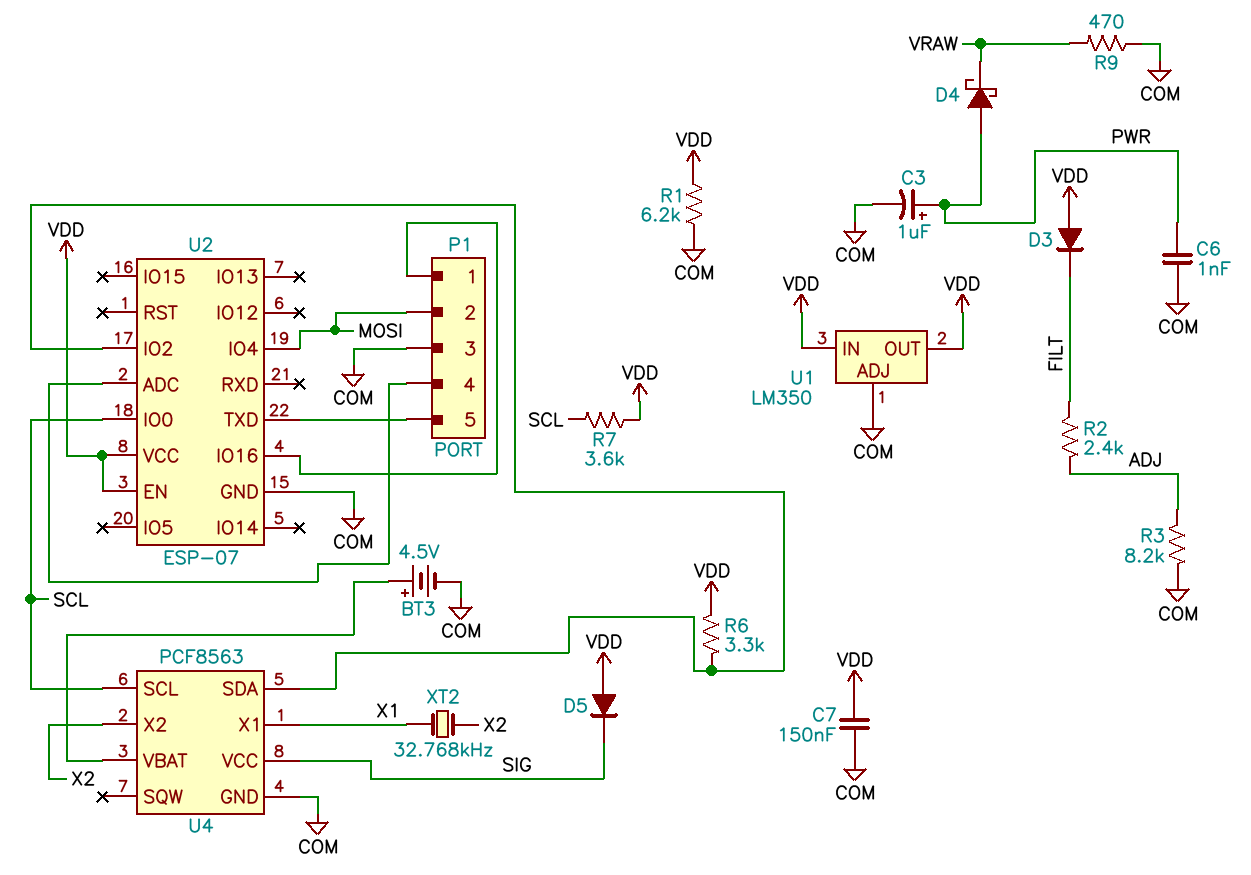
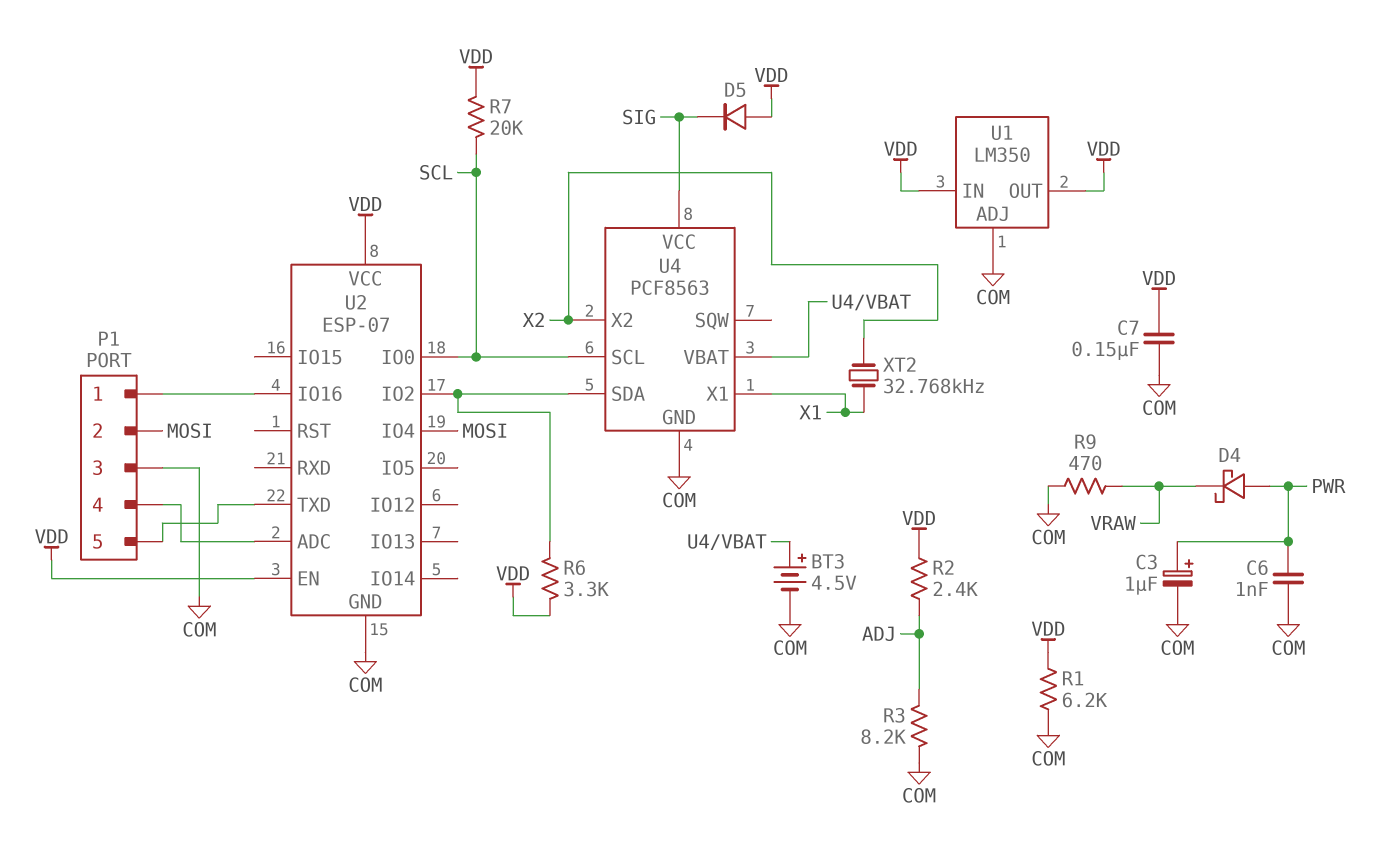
D3: diode (A VDD, K FILT) -> none
R2: 2.4k (ADJ, FILT) -> 2.4k (ADJ, VDD)
R7: 3.6k (SCL, VDD) -> 20k (SCL, VDD)

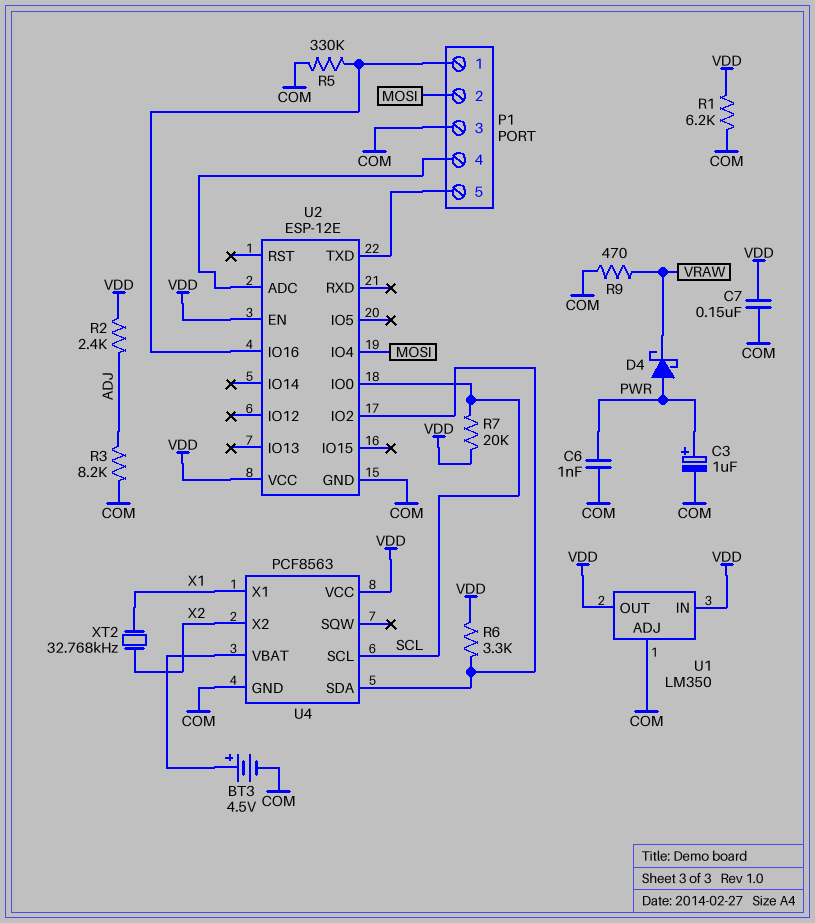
D5: diode (A VDD, K SIG) -> none
R5: none -> 330k (COM, P1/1)
U2: ESP-07 -> ESP-12E
U4 pin VCC: SIG -> VDD

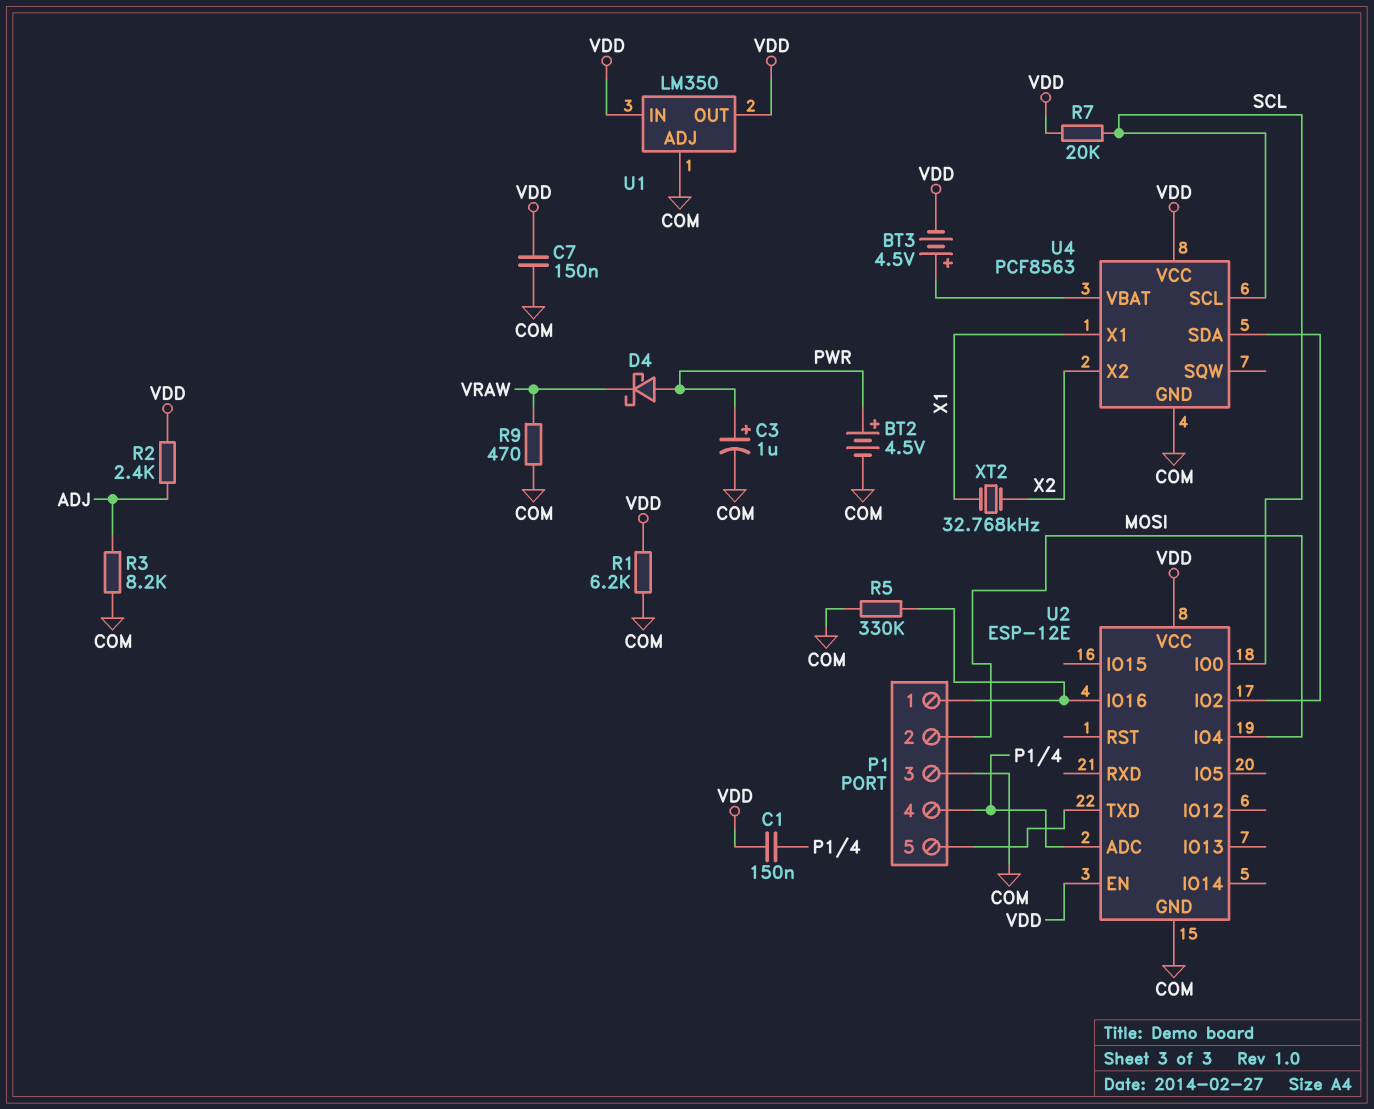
BT2: none -> 4.5V (plus PWR, minus COM)
BT3: 4.5V (plus U4/VBAT, minus COM) -> 4.5V (plus U4/VBAT, minus VDD)
C1: none -> 150nF (P1/4, VDD)
C6: 1nF (COM, PWR) -> none
R6: 3.3k (U2/IO2, VDD) -> none

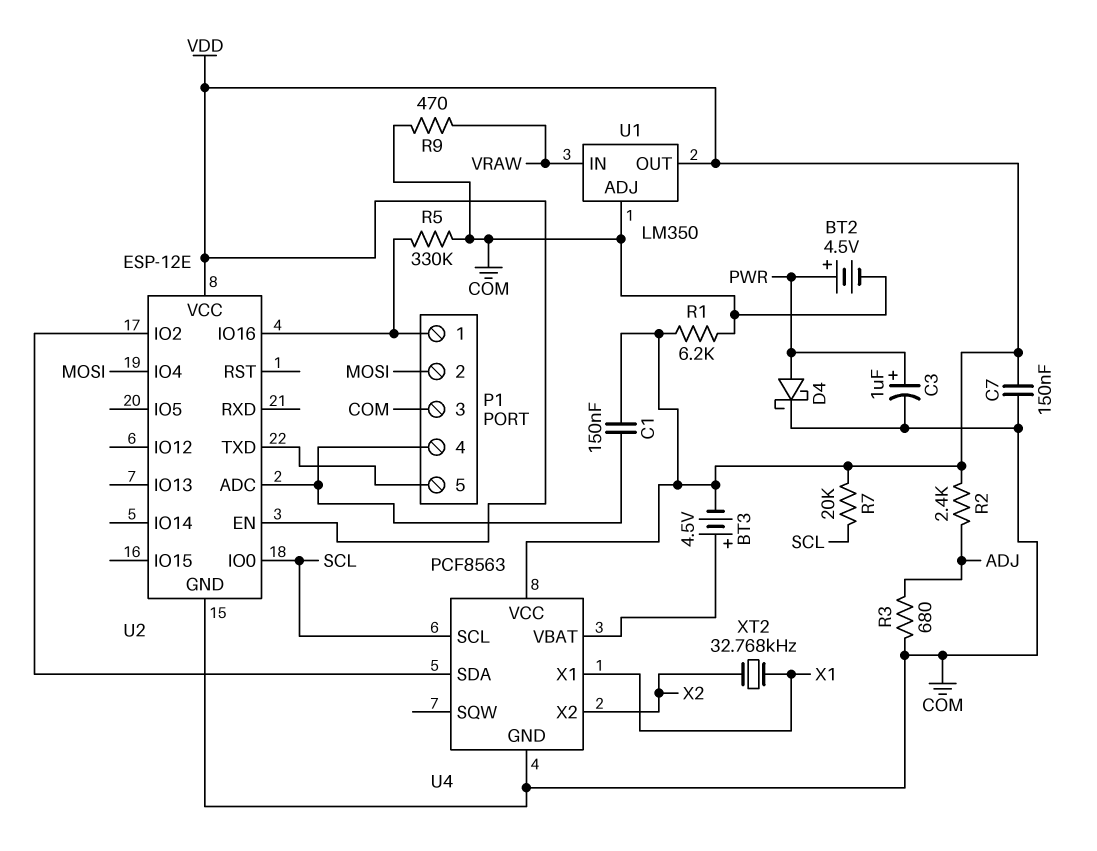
D4: schottky (A PWR, K VRAW) -> schottky (A PWR, K COM)
R3: 8.2k (ADJ, COM) -> 680 (ADJ, COM)
U1 pin IN: VDD -> VRAW

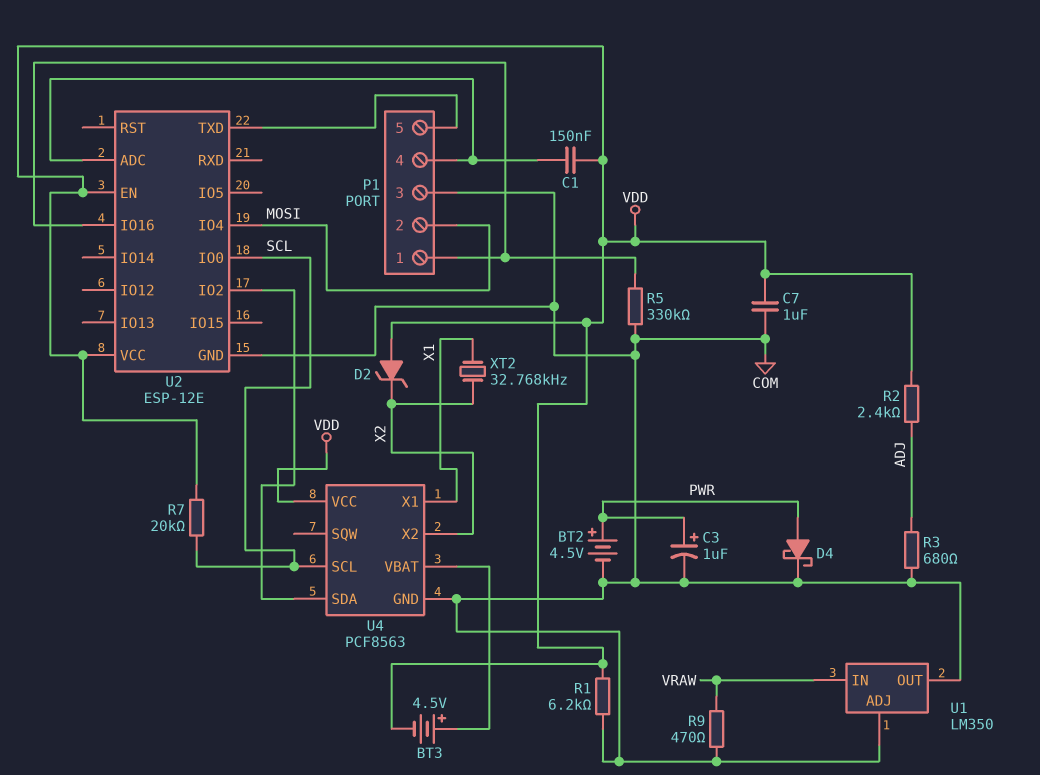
C7: 150nF (COM, VDD) -> 1uF (COM, VDD)
D2: none -> zener (A VDD, K X2)
U1 pin OUT: VDD -> COM

